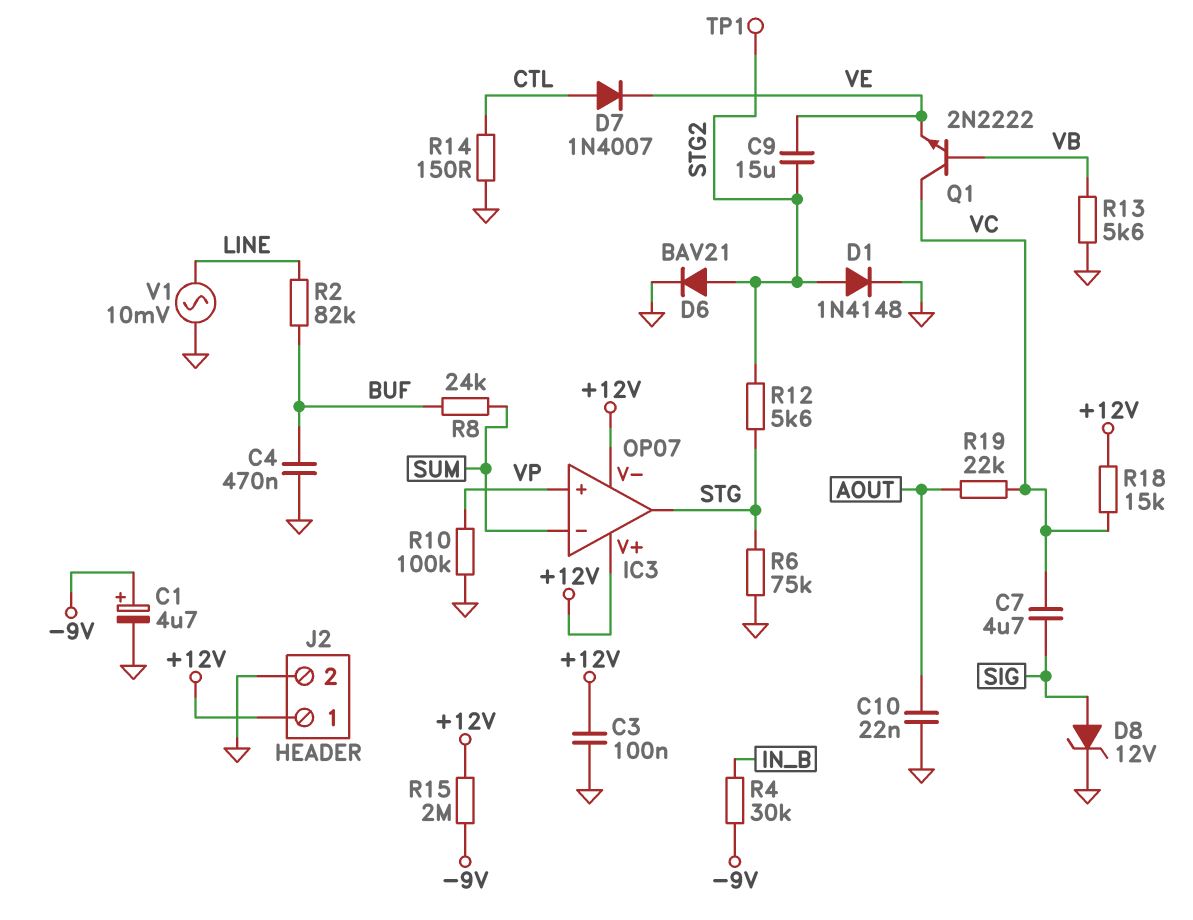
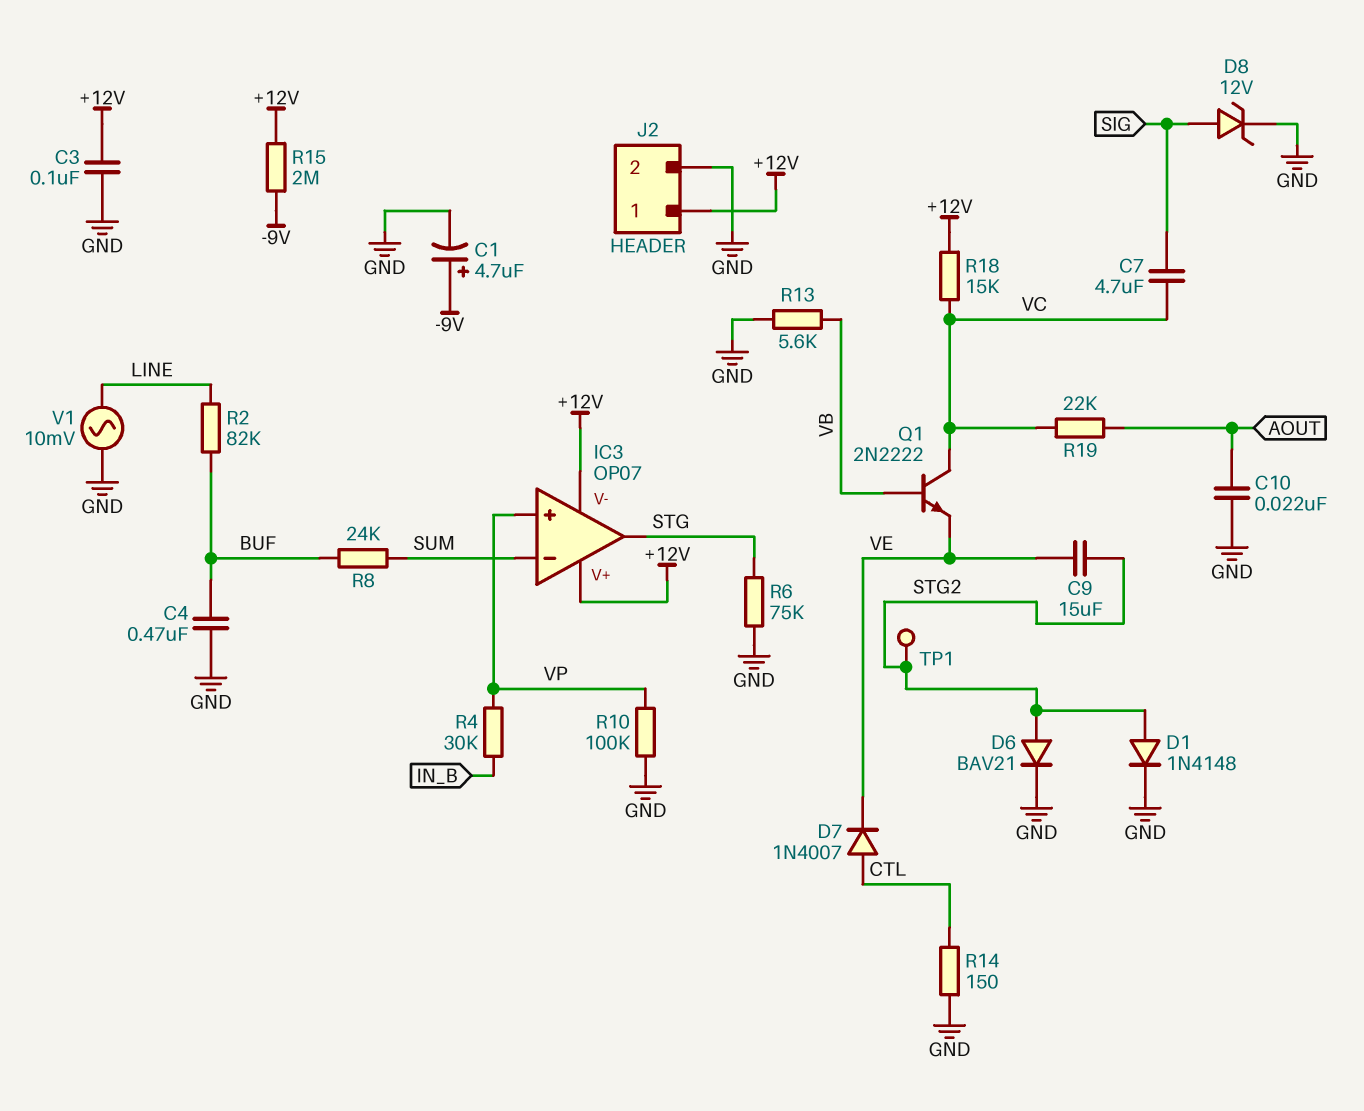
R4: 30k (-9V, IN_B) -> 30k (IN_B, VP)
R12: 5.6k (STG, STG2) -> none

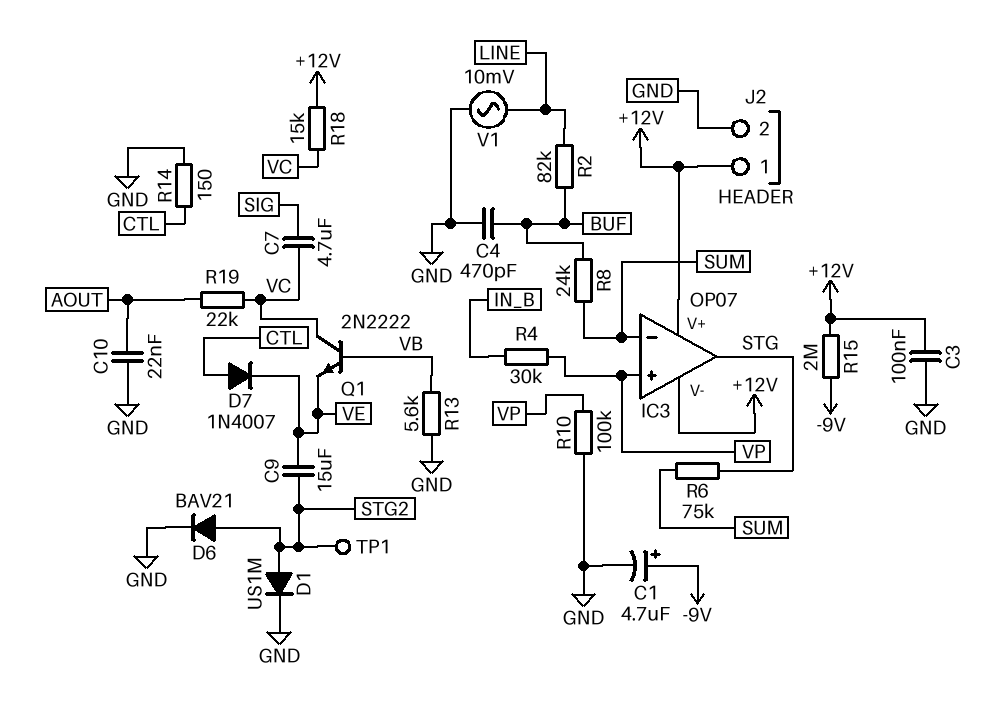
C4: 470nF (BUF, GND) -> 470pF (BUF, GND)
D1: diode 1N4148 (A STG2, K GND) -> diode US1M (A STG2, K GND)
D8: zener 12V (A SIG, K GND) -> none
R6: 75k (GND, STG) -> 75k (STG, SUM)

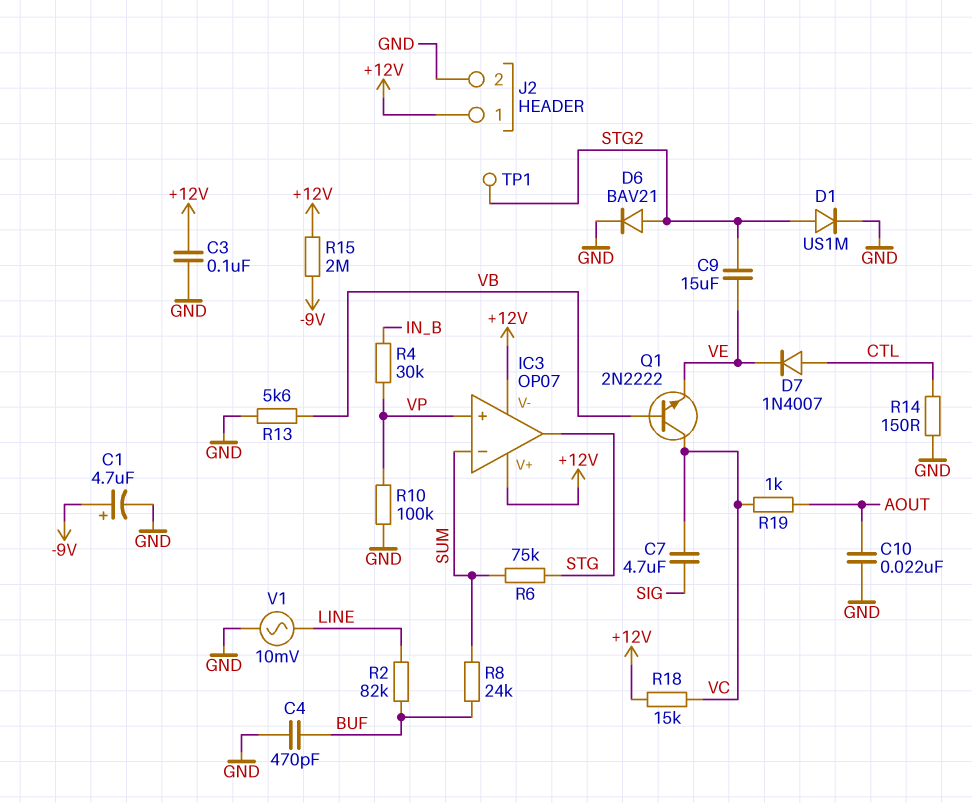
R19: 22k (AOUT, VC) -> 1k (AOUT, VC)

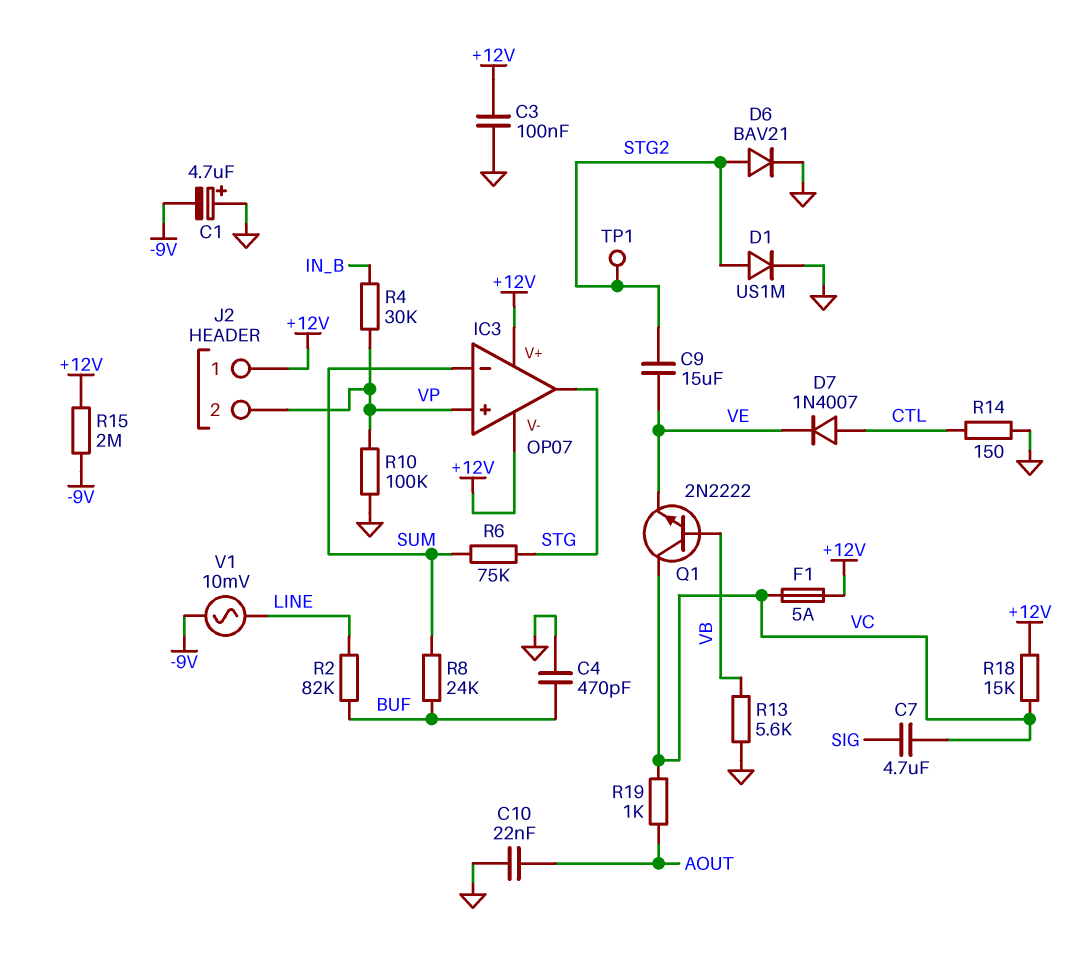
C1: 4.7uF (plus -9V, minus GND) -> 4.7uF (plus GND, minus -9V)
F1: none -> 5A (+12V, VC)
J2 pin 2: GND -> VP
V1: AC 10mV (GND, LINE) -> AC 10mV (-9V, LINE)

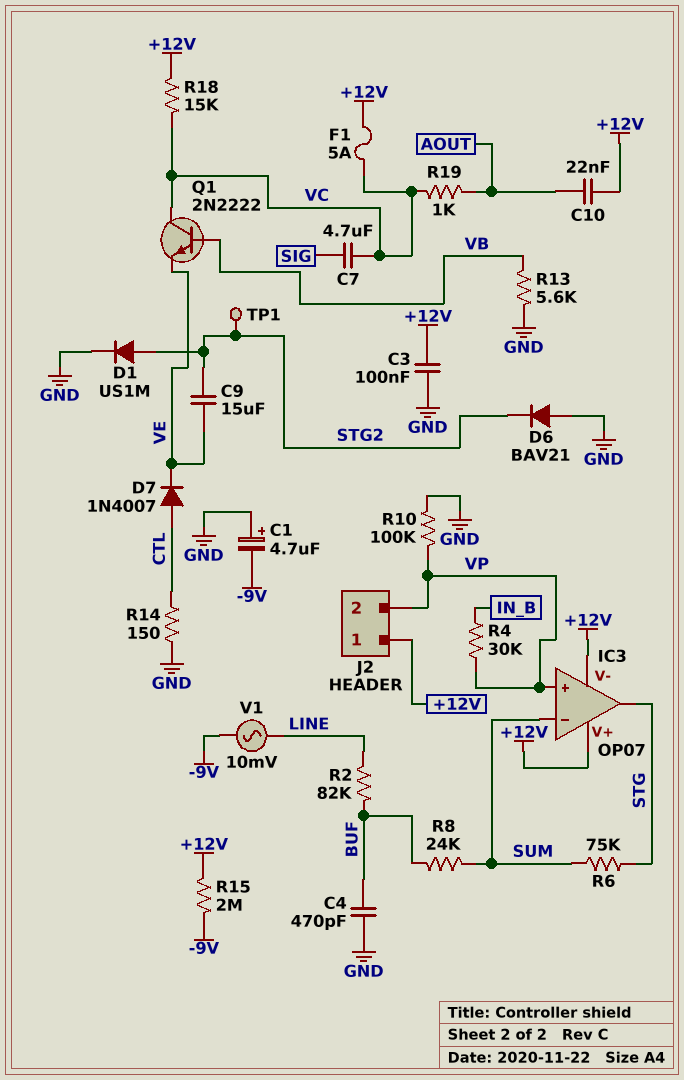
C10: 22nF (AOUT, GND) -> 22nF (+12V, AOUT)
D6: diode BAV21 (A STG2, K GND) -> diode BAV21 (A GND, K STG2)

